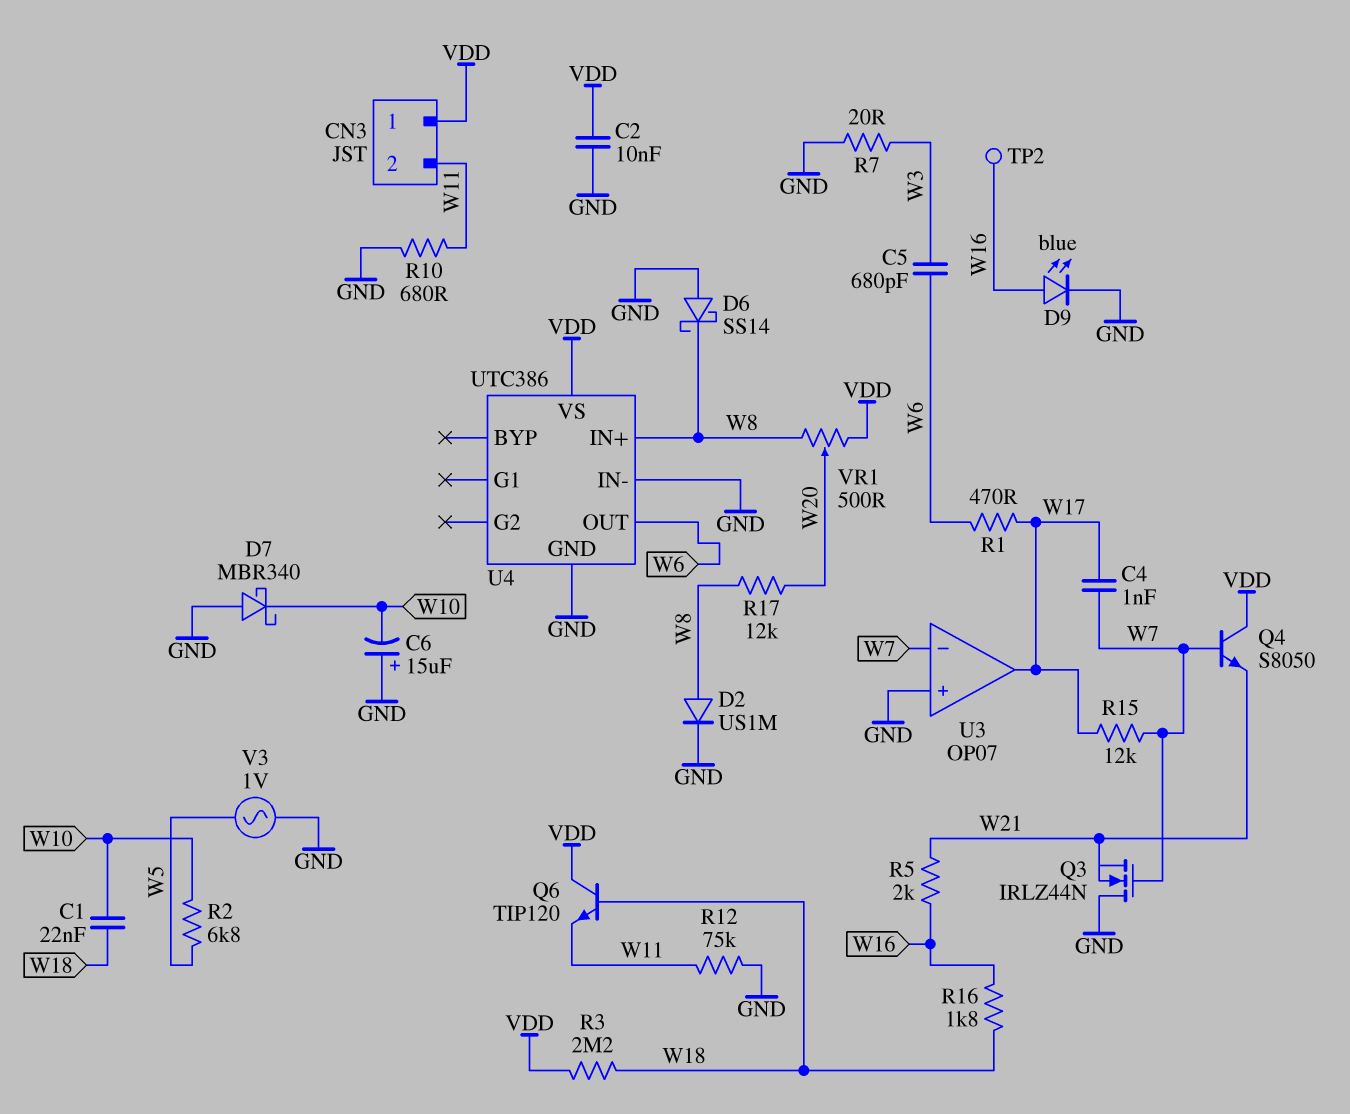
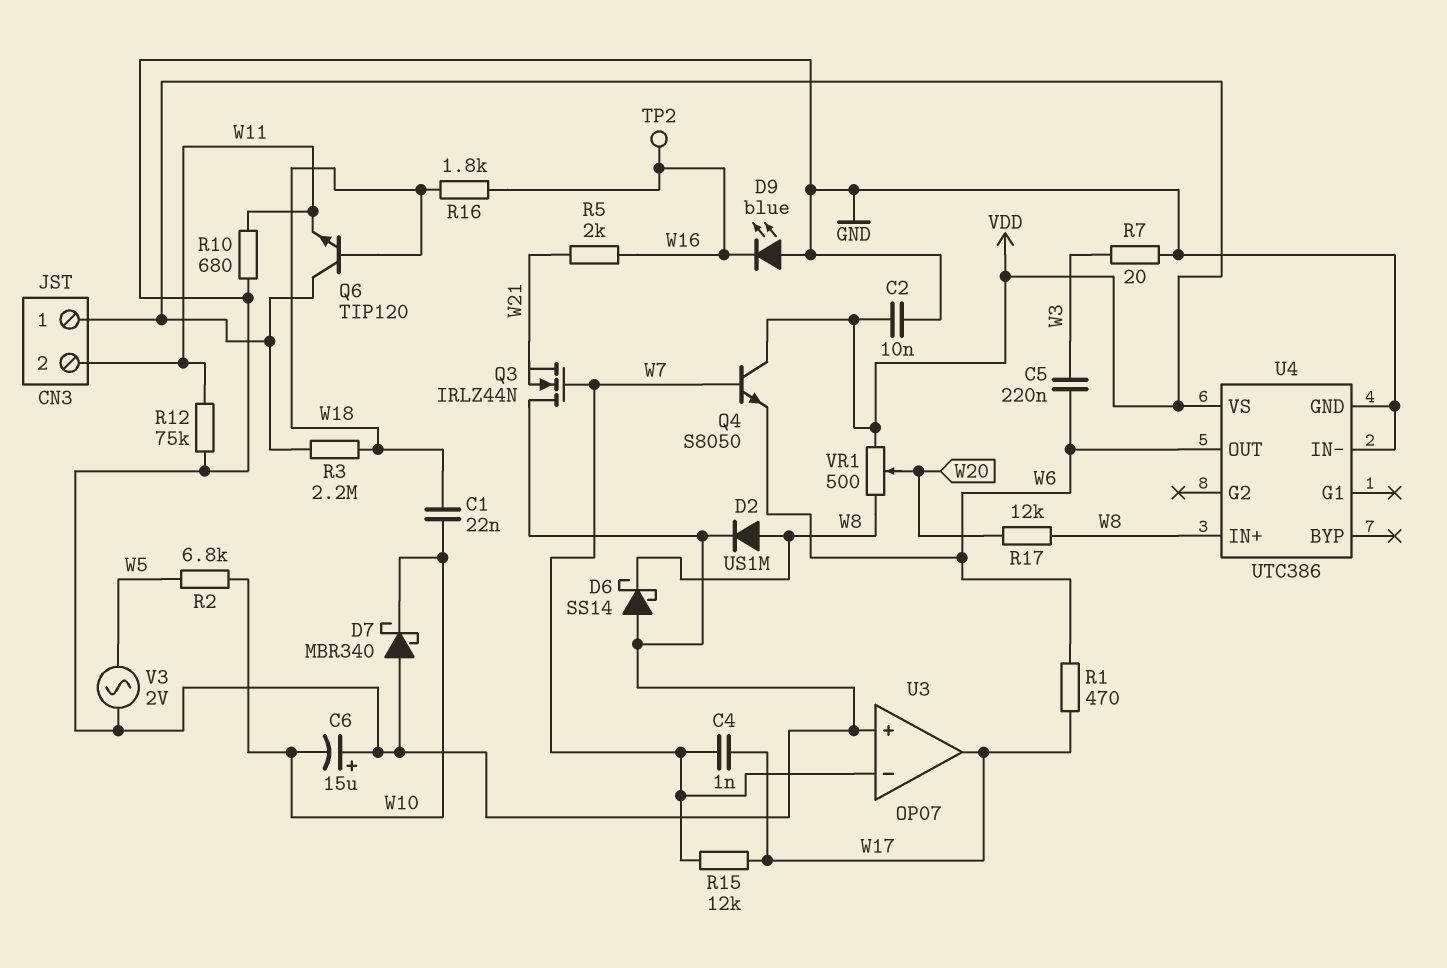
C5: 680pF (W3, W6) -> 220nF (W3, W6)
D9: LED blue (A W16, K GND) -> LED blue (A GND, K W16)
Q4: NPN S8050 (B W7, C VDD, E W21) -> NPN S8050 (B W7, C VDD, E W6)
V3: AC 1V (GND, W5) -> AC 2V (GND, W5)

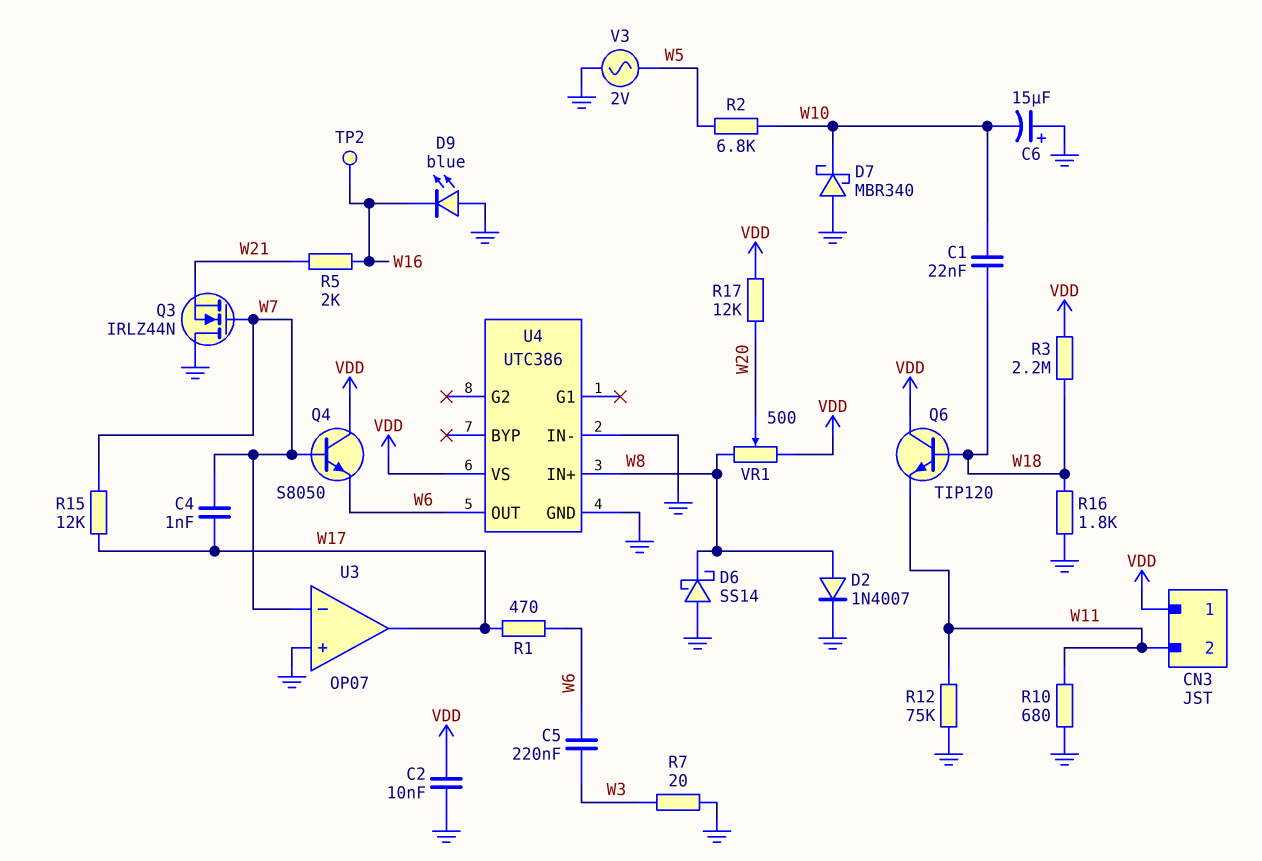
D2: diode US1M (A W8, K GND) -> diode 1N4007 (A W8, K GND)
R16: 1.8k (W16, W18) -> 1.8k (GND, W18)
R17: 12k (W8, W20) -> 12k (VDD, W20)

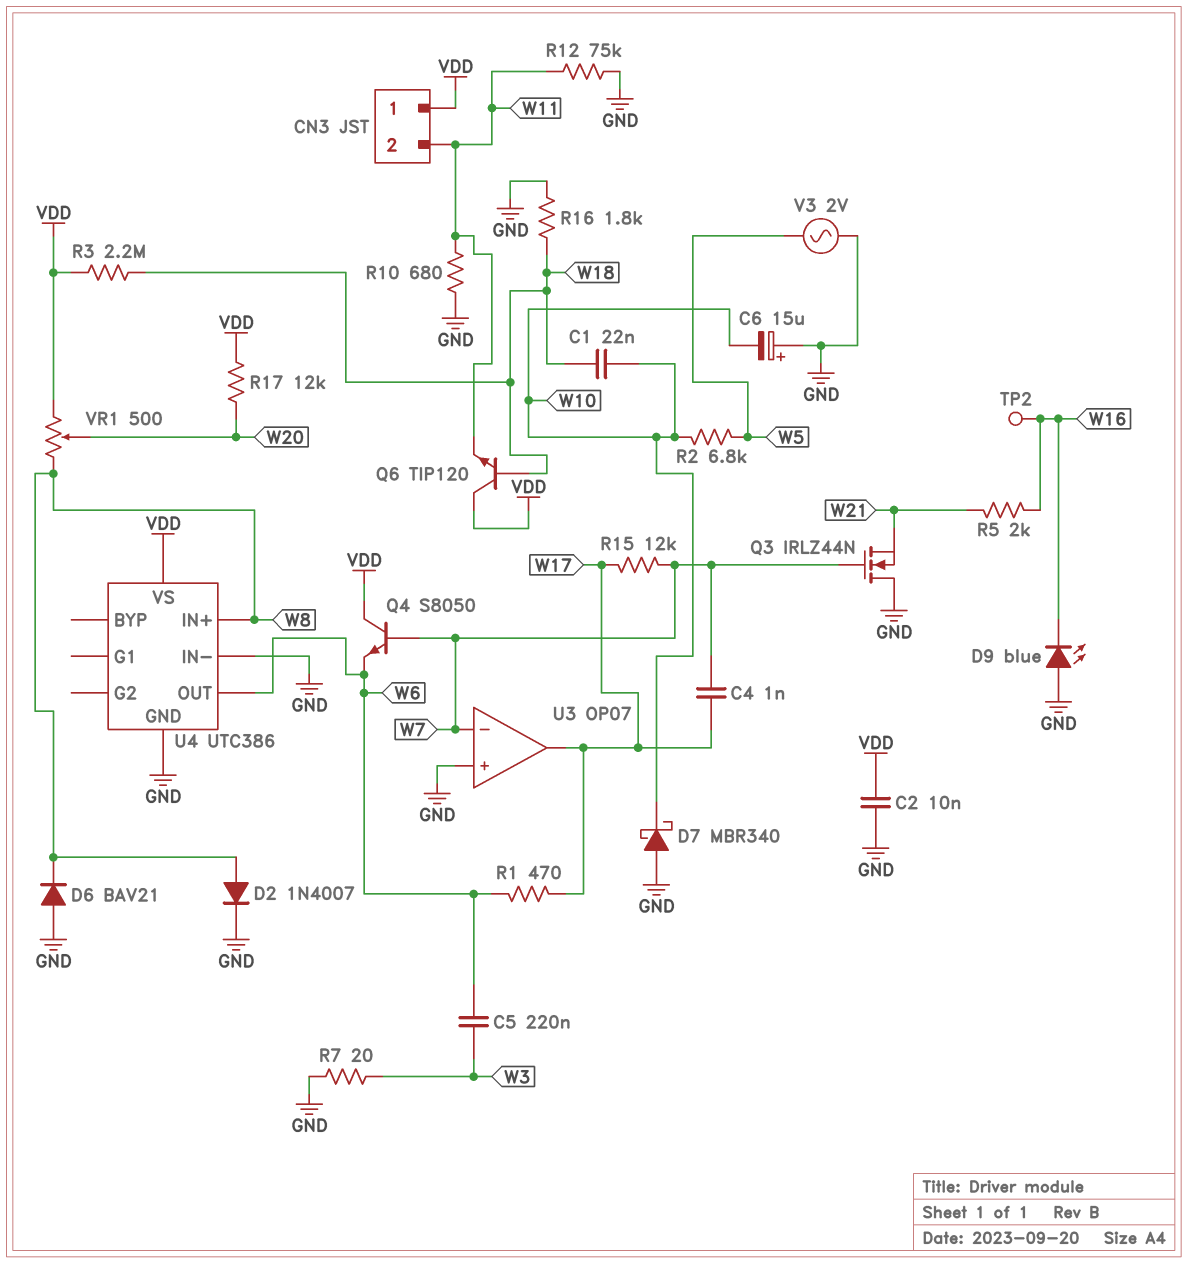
D6: schottky SS14 (A GND, K W8) -> diode BAV21 (A GND, K W8)

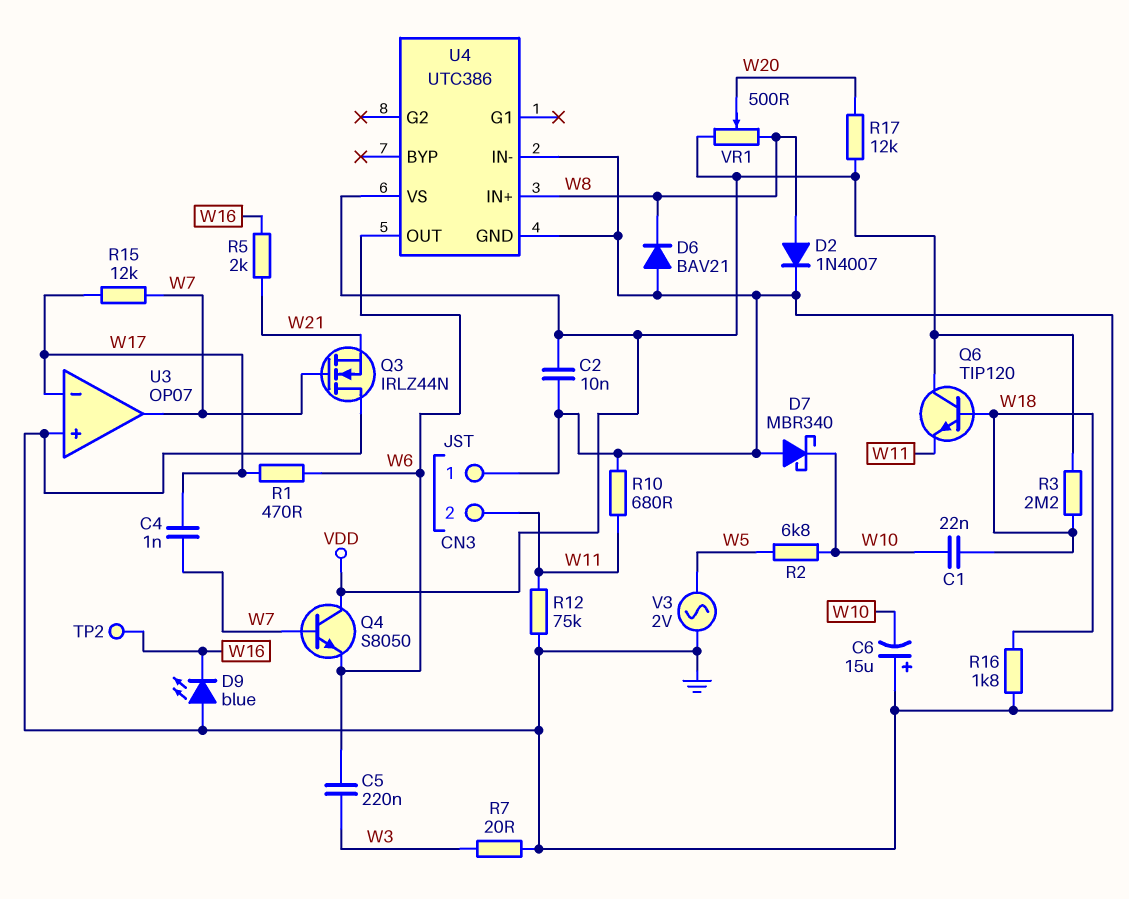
CN3 pin 1: VDD -> GND
U3 pin in-: W7 -> W17
U3 pin out: W17 -> W7

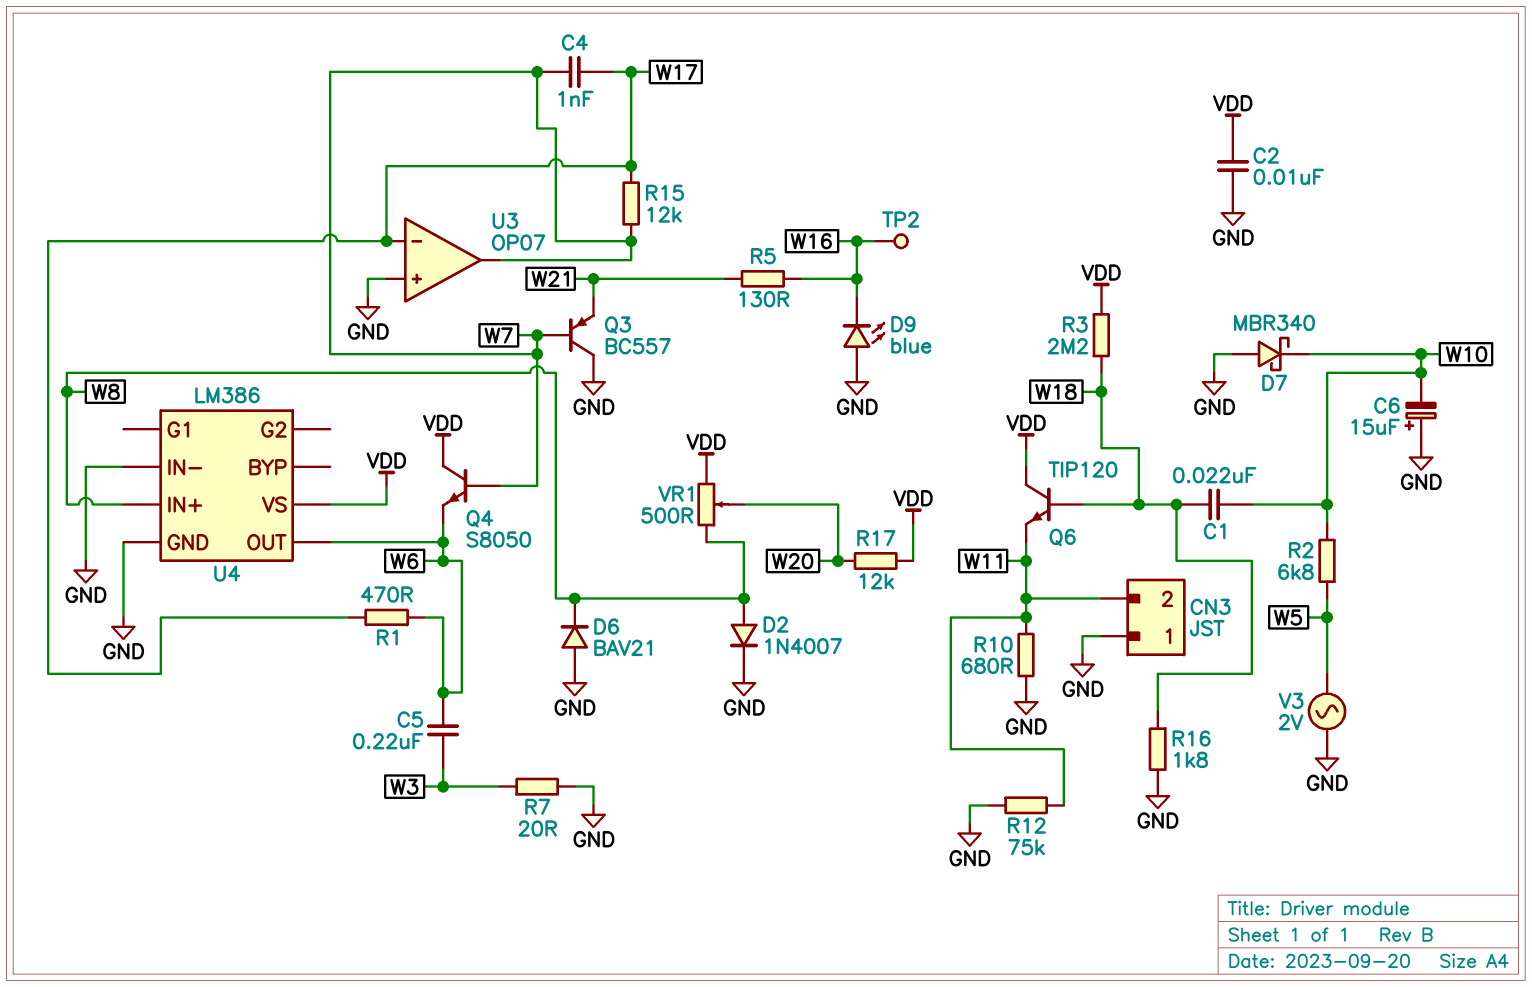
Q3: NMOS IRLZ44N (G W7, D GND, S W21) -> PNP BC557 (B W7, C GND, E W21)
R5: 2k (W16, W21) -> 130 (W16, W21)
U4: UTC386 -> LM386

